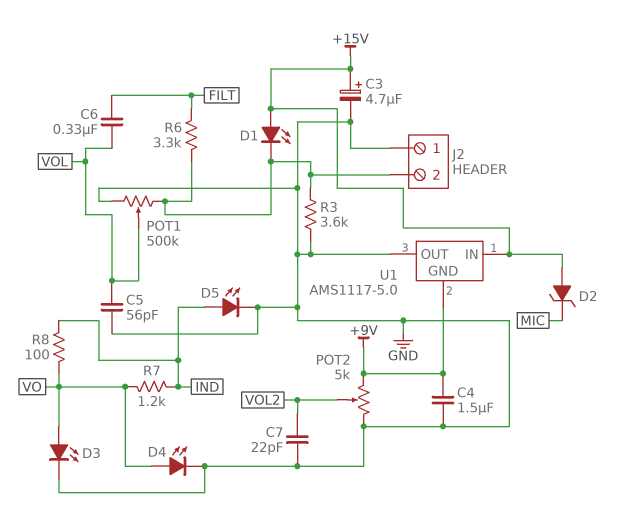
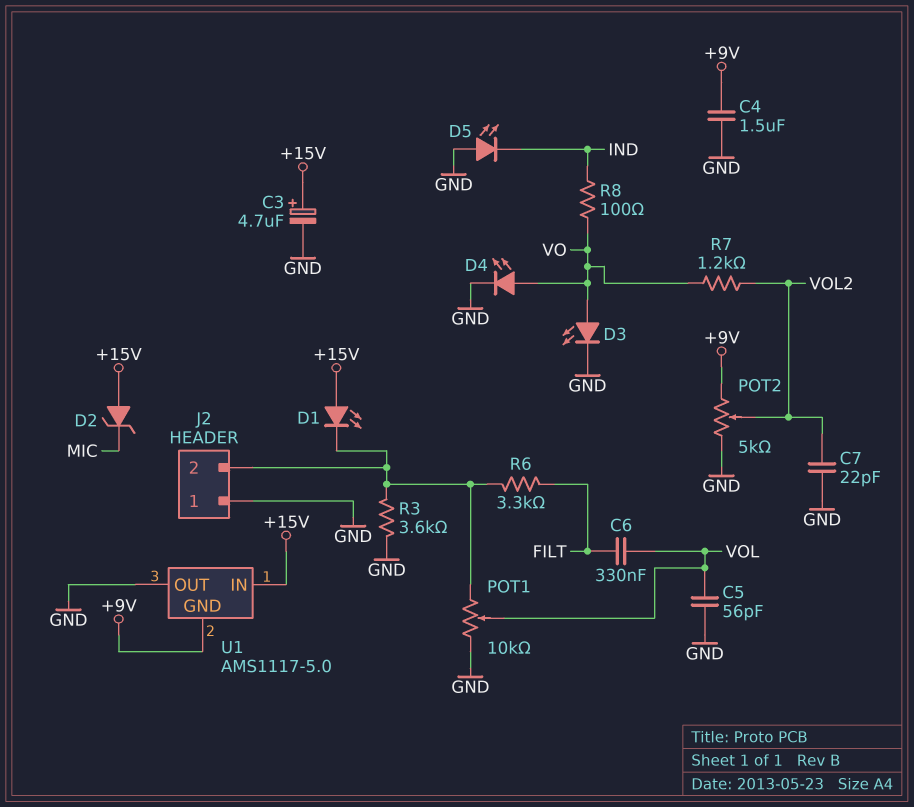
D5: LED (A IND, K GND) -> LED (A GND, K IND)
POT1: 500k (GND, J2/2, wiper VOL) -> 10k (GND, J2/2, wiper VOL)
R7: 1.2k (IND, VO) -> 1.2k (VO, VOL2)

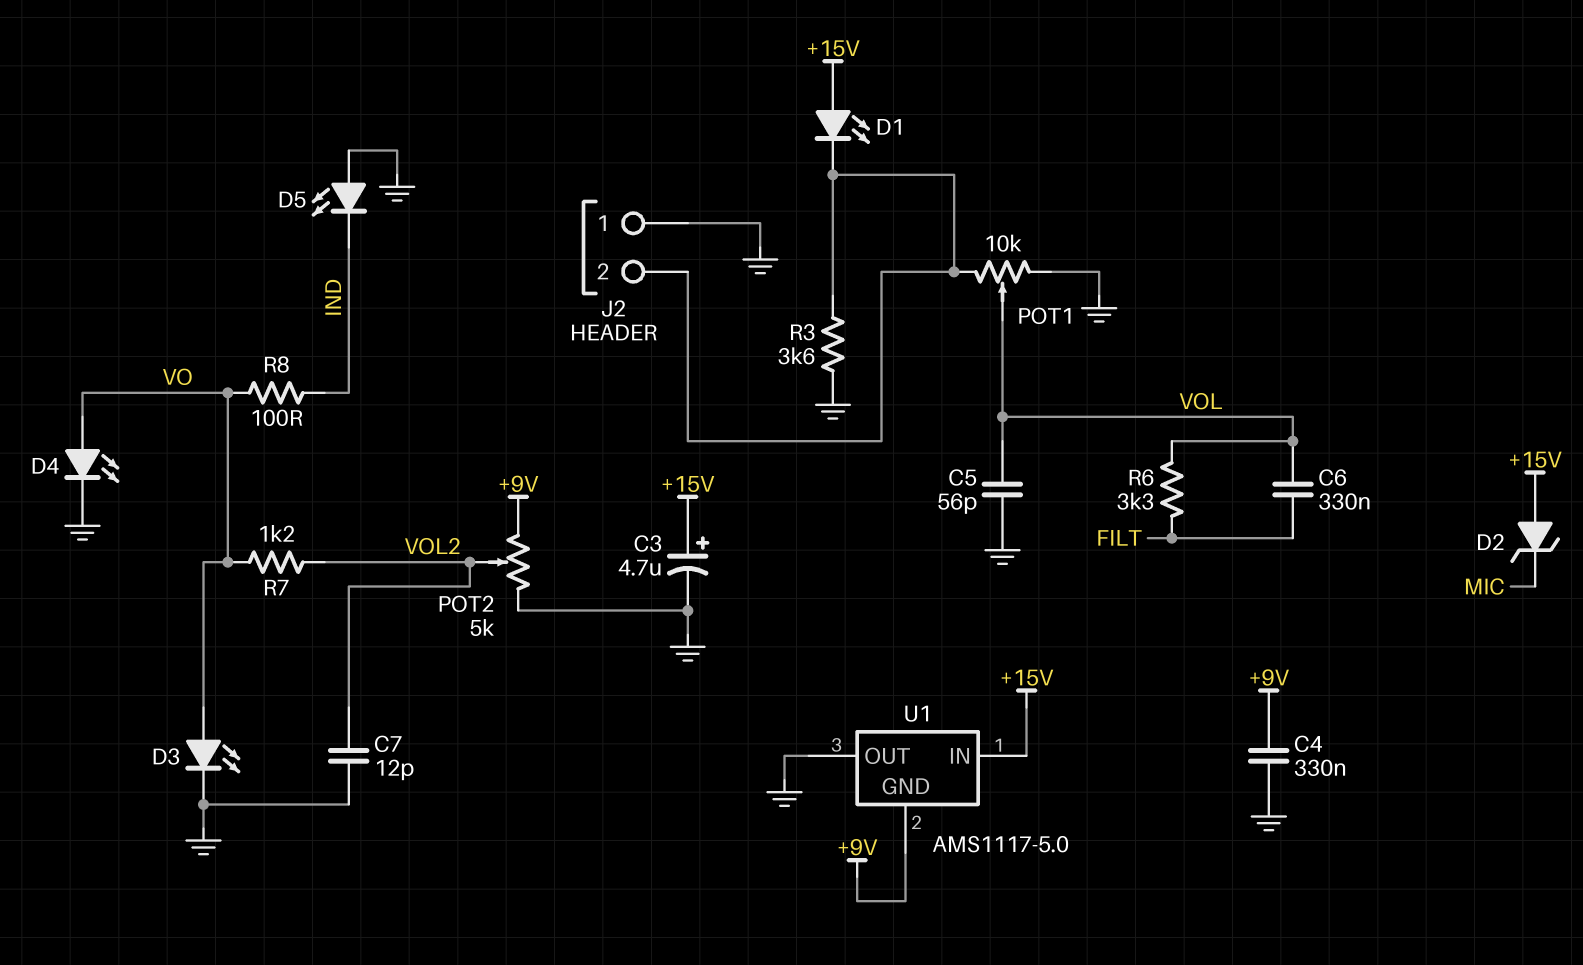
C4: 1.5uF (+9V, GND) -> 330nF (+9V, GND)
C7: 22pF (GND, VOL2) -> 12pF (GND, VOL2)
R6: 3.3k (FILT, J2/2) -> 3.3k (FILT, VOL)

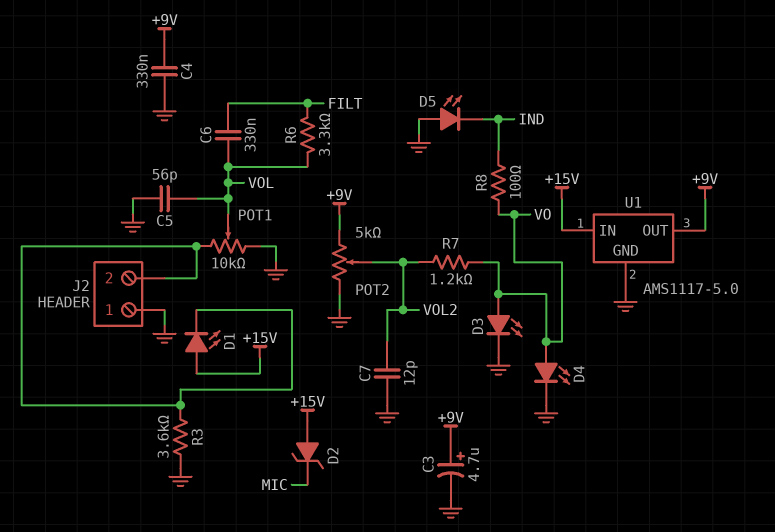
C3: 4.7uF (plus +15V, minus GND) -> 4.7uF (plus +9V, minus GND)
U1 pin GND: +9V -> GND
U1 pin OUT: GND -> +9V

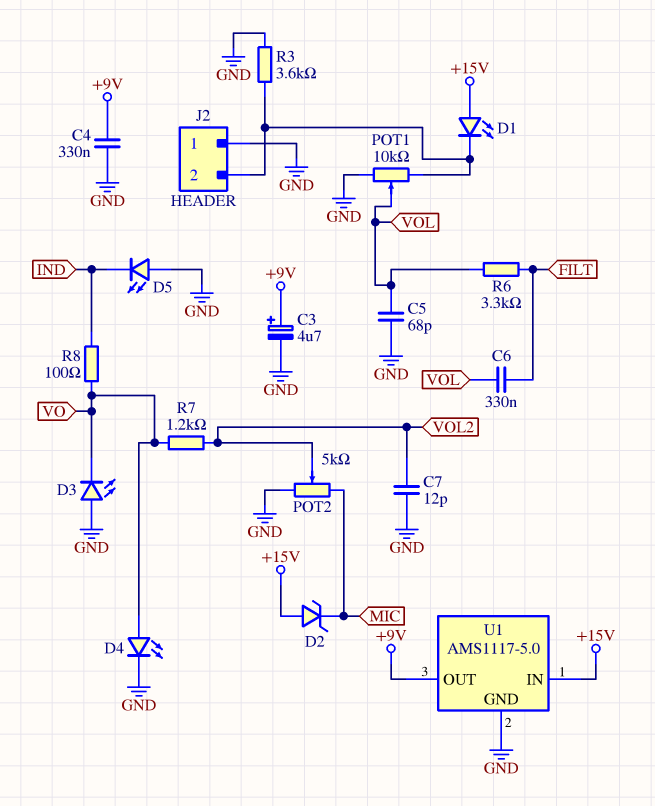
C5: 56pF (GND, VOL) -> 68pF (GND, VOL)
D3: LED (A VO, K GND) -> LED (A GND, K VO)
POT2: 5k (+9V, GND, wiper VOL2) -> 5k (GND, MIC, wiper VOL2)

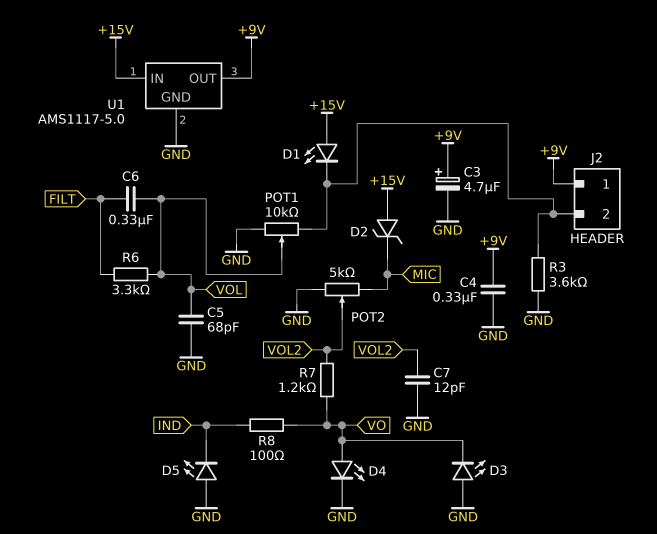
J2 pin 1: GND -> +9V

